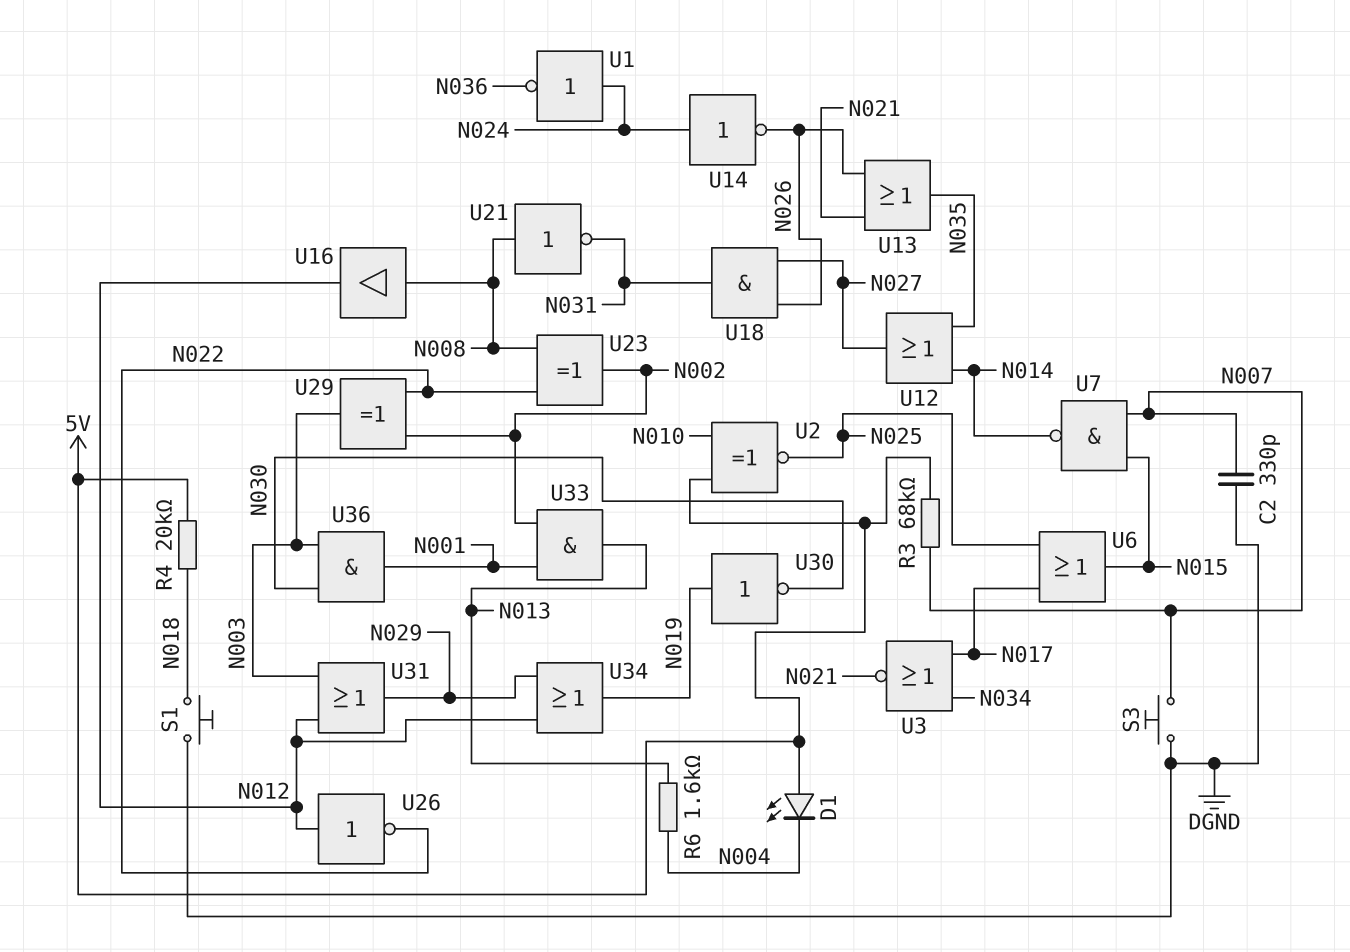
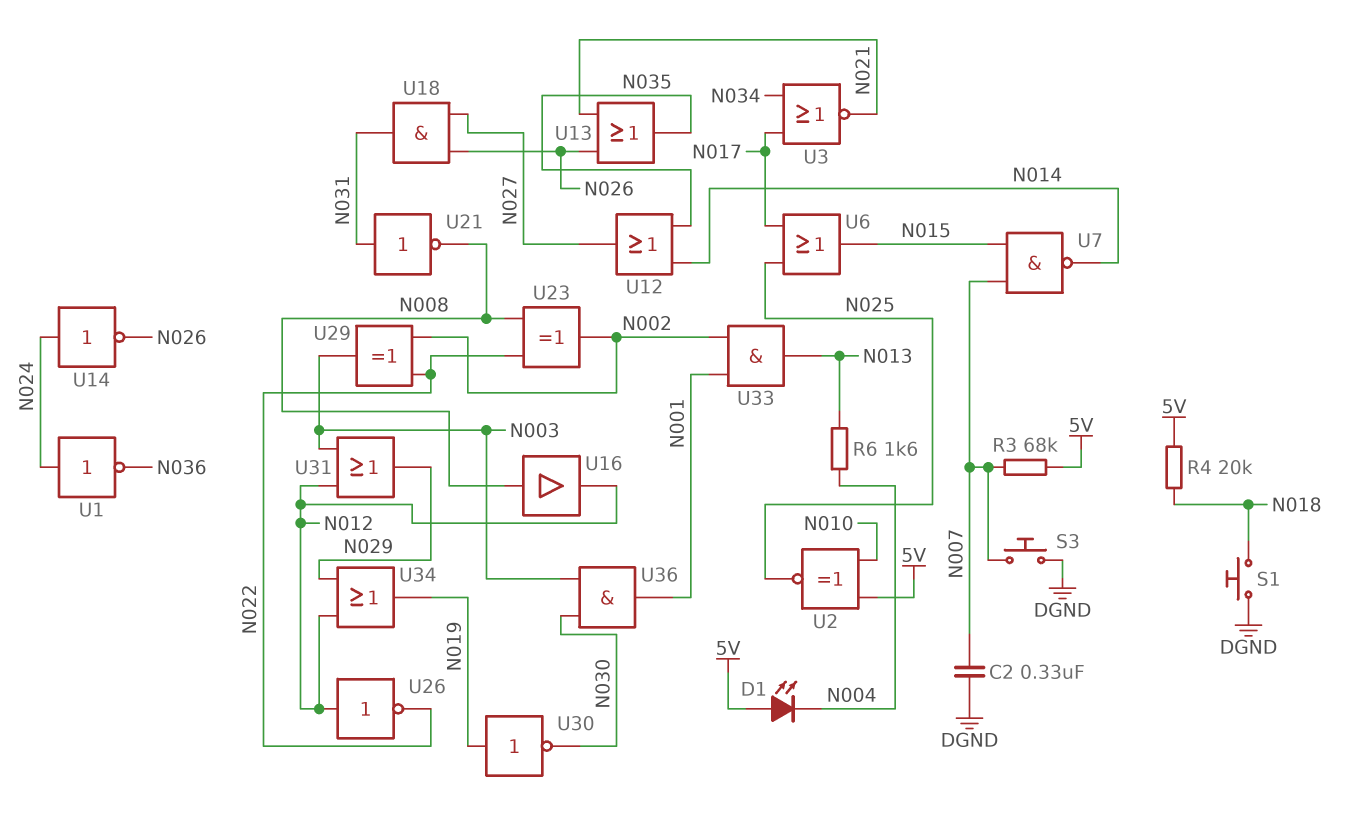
C2: 330pF (DGND, N007) -> 330nF (DGND, N007)
U21: NOT (in N008, out N031) -> NOT (in N031, out N008)

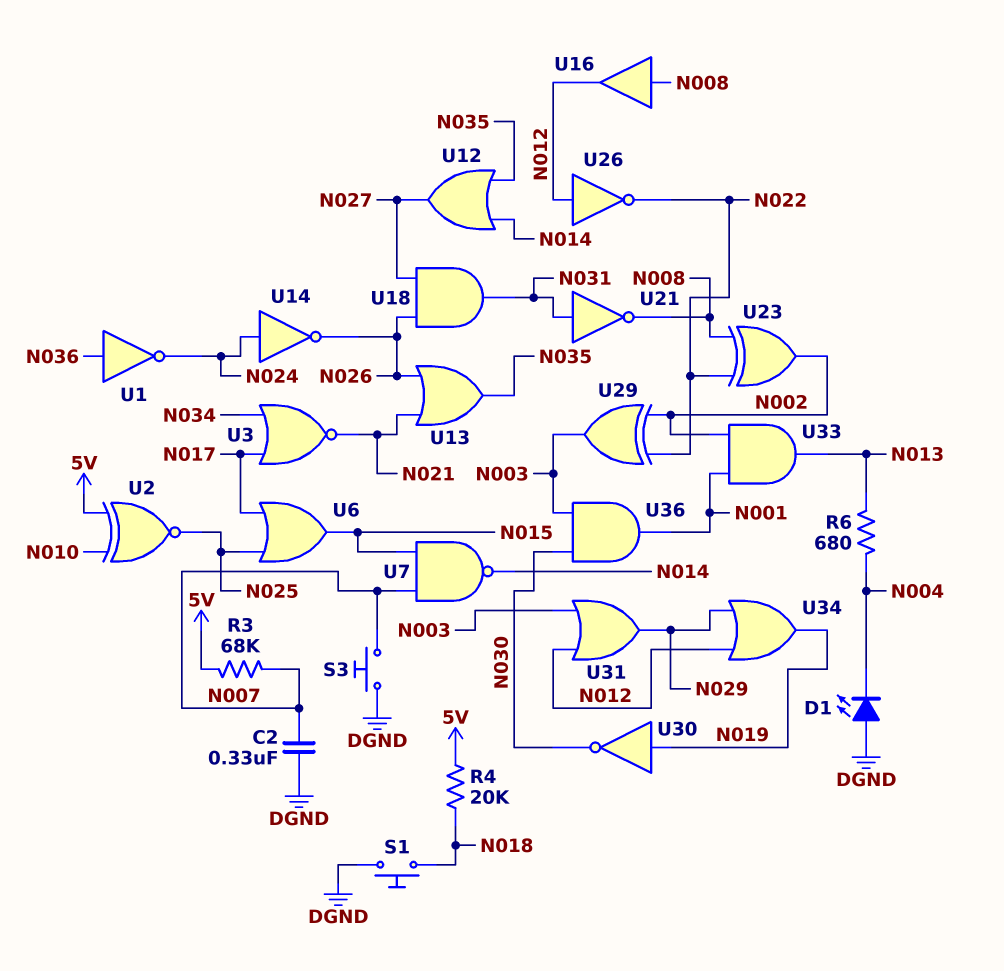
D1: LED (A 5V, K N004) -> LED (A DGND, K N004)
R6: 1.6k (N004, N013) -> 680 (N004, N013)
U1: NOT (in N024, out N036) -> NOT (in N036, out N024)

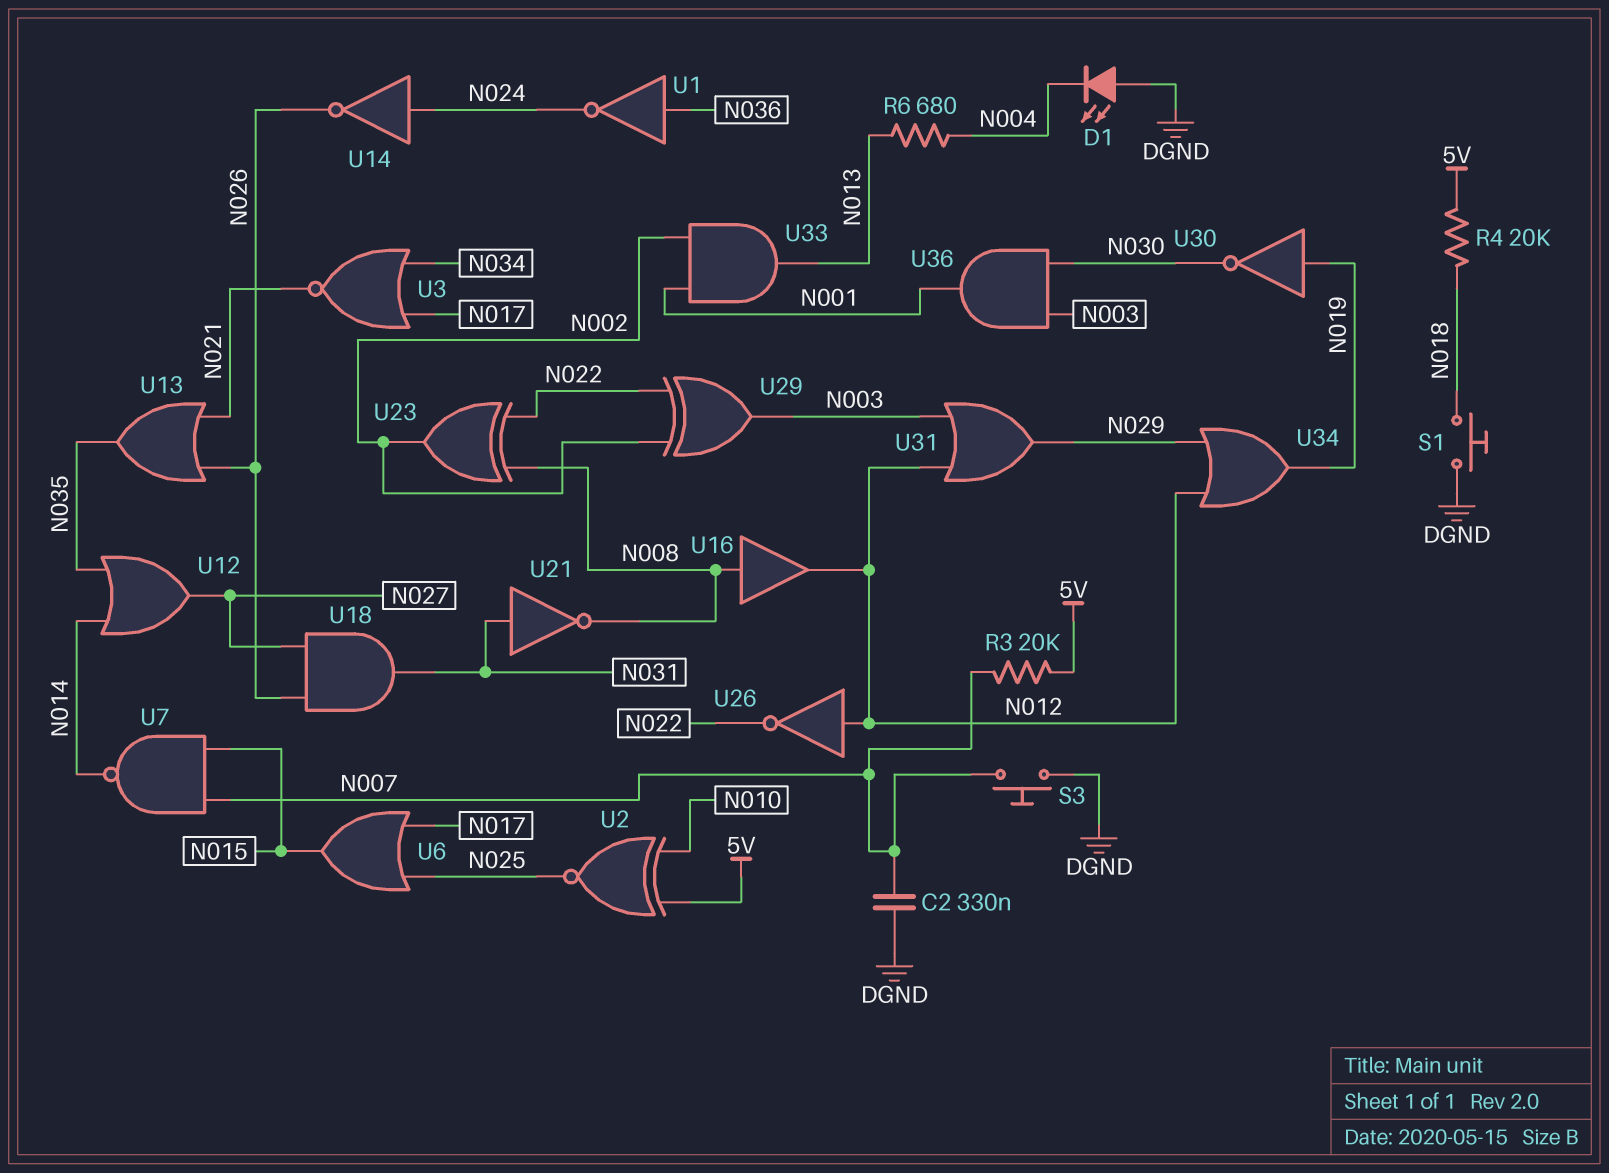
R3: 68k (5V, N007) -> 20k (5V, N007)

